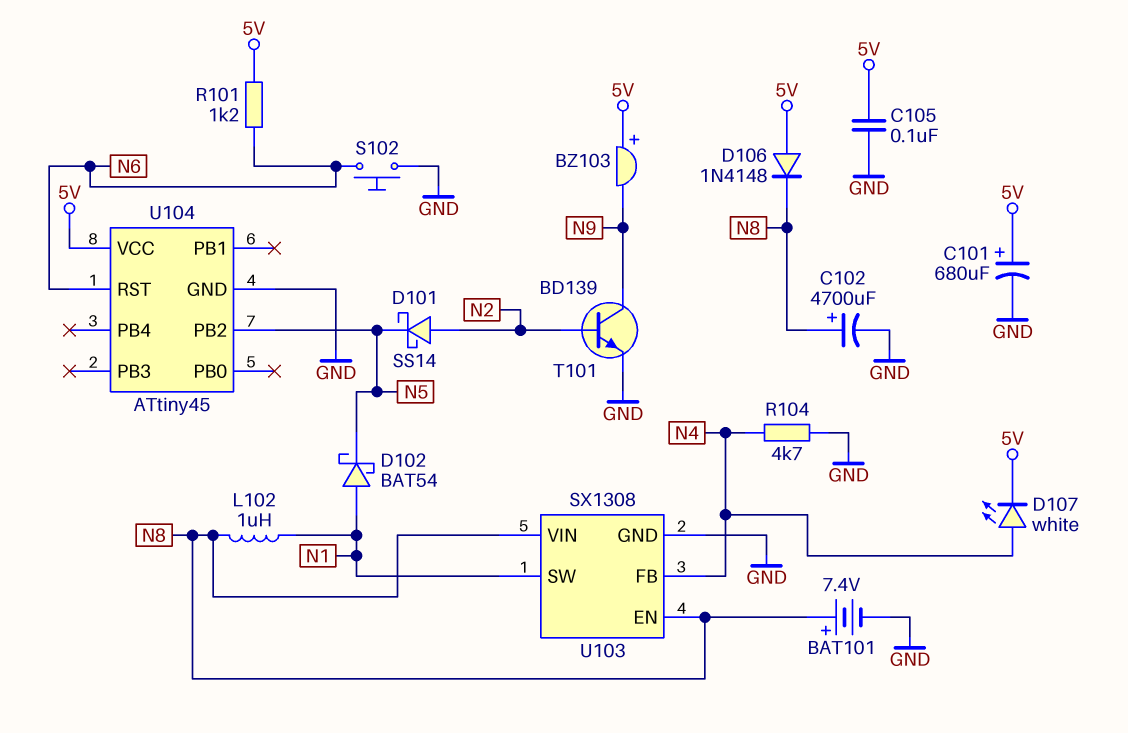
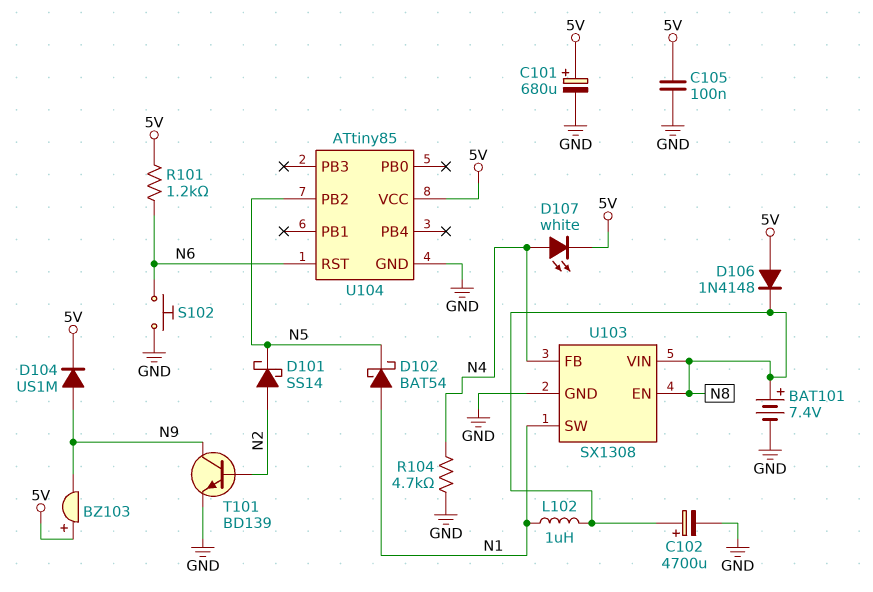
D104: none -> diode US1M (A N9, K 5V)
U104: ATtiny45 -> ATtiny85

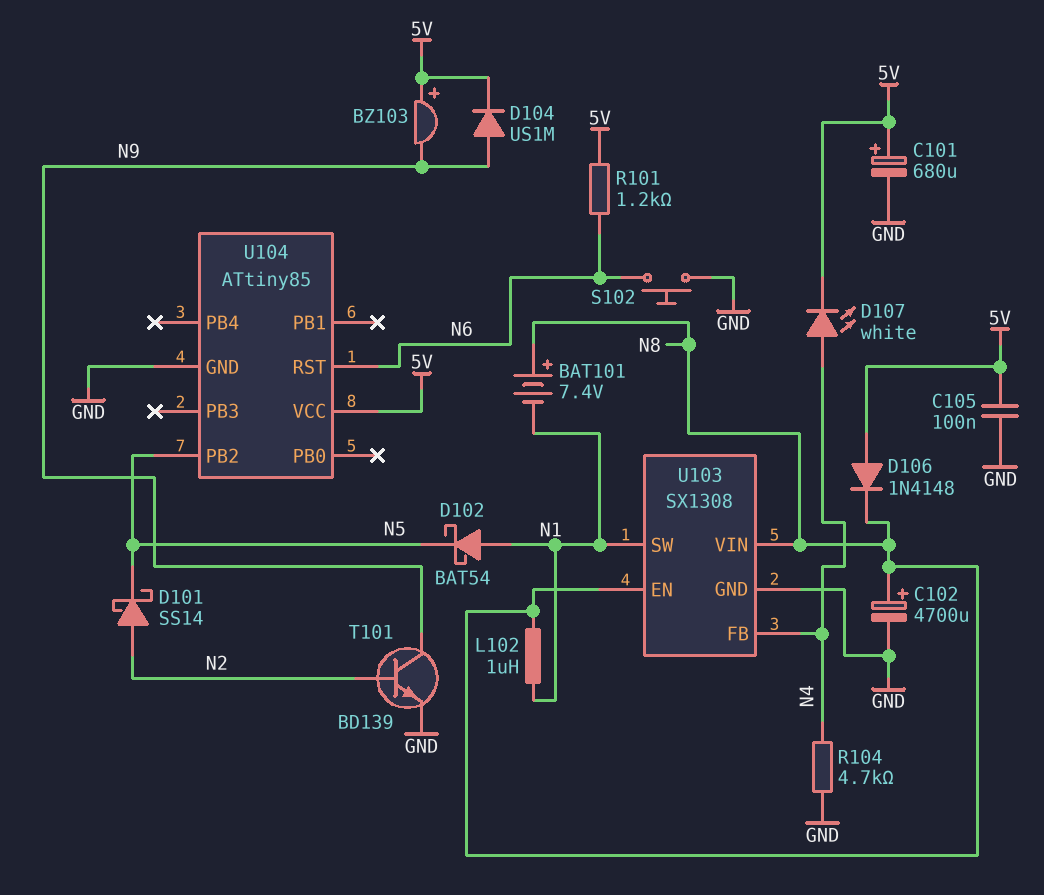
BAT101: 7.4V (plus N8, minus GND) -> 7.4V (plus N8, minus N1)

